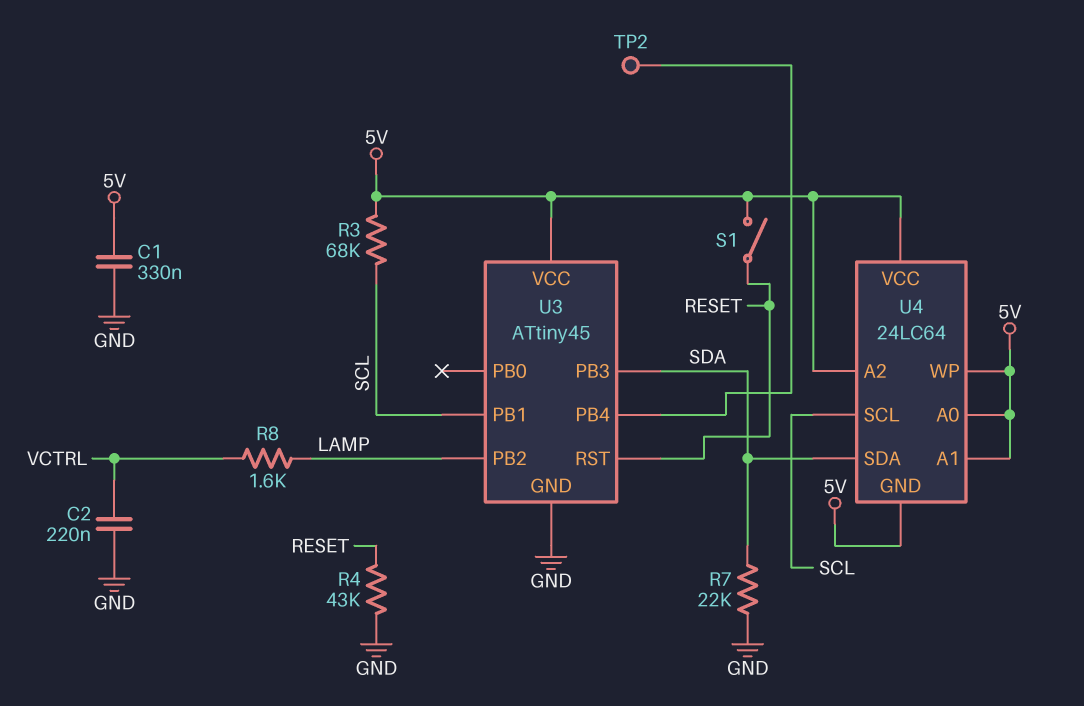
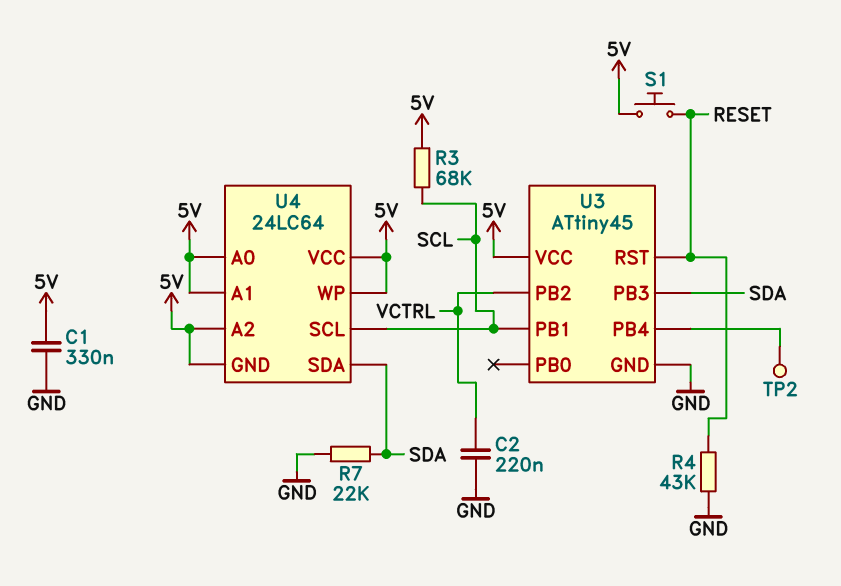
R8: 1.6k (LAMP, VCTRL) -> none
S1: switch (5V, RESET) -> button (5V, RESET)
U3 pin PB2: LAMP -> VCTRL

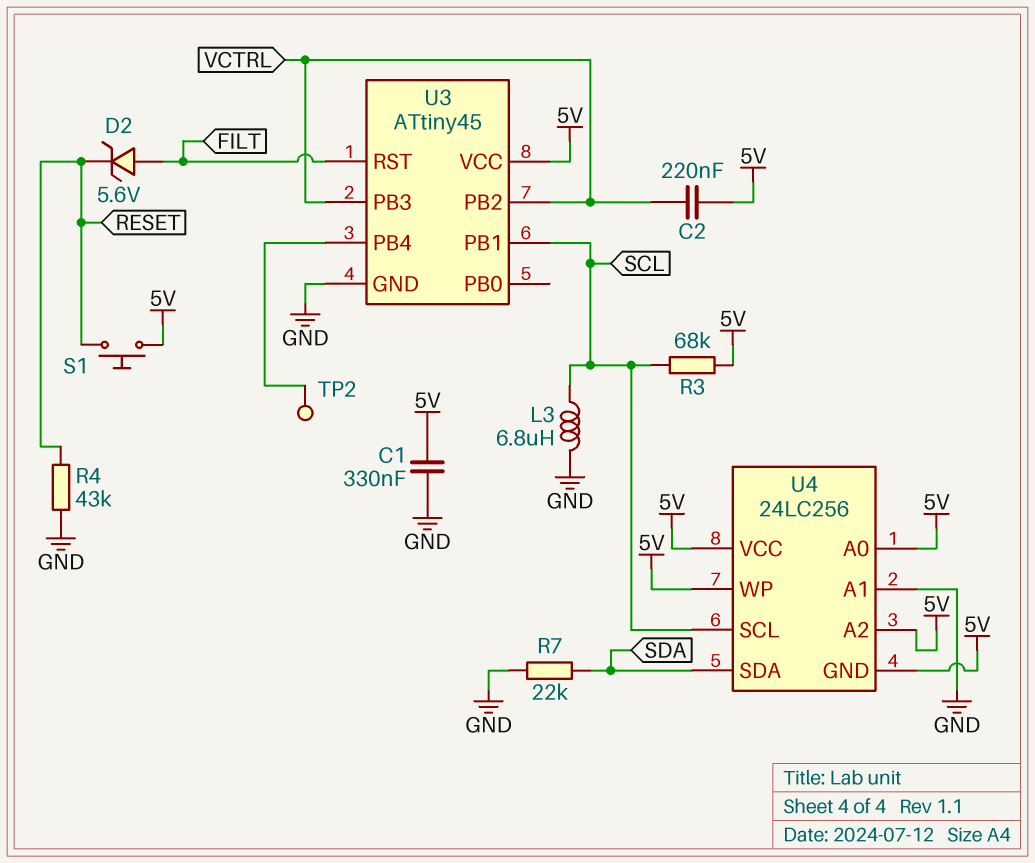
C2: 220nF (GND, VCTRL) -> 220nF (5V, VCTRL)
D2: none -> zener 5.6V (A FILT, K RESET)
L3: none -> 6.8uH (GND, SCL)
U3 pin PB3: SDA -> VCTRL
U3 pin RST: RESET -> FILT
U4: 24LC64 -> 24LC256
U4 pin A1: 5V -> GND

